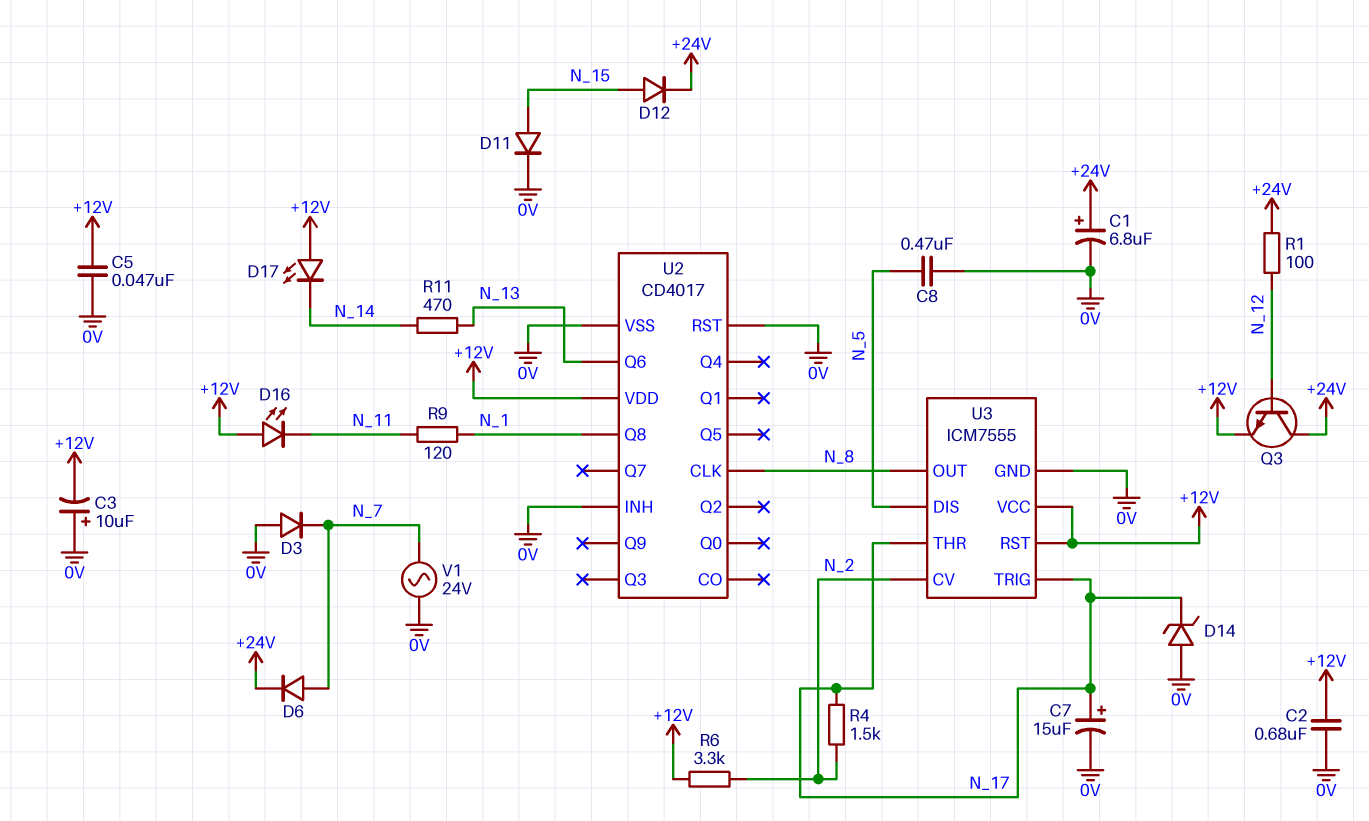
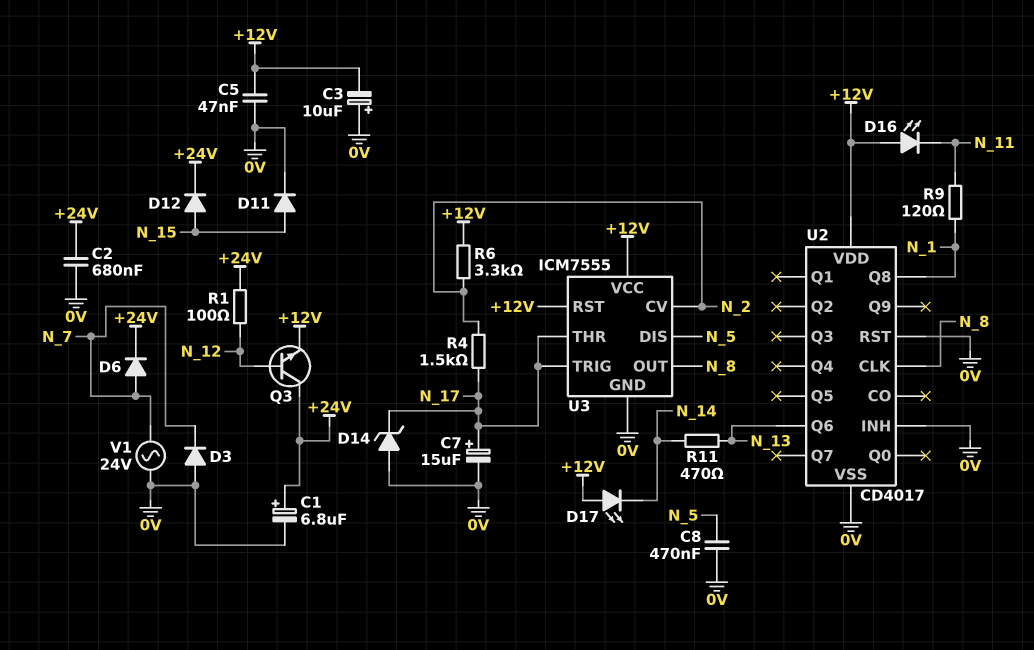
C2: 680nF (+12V, 0V) -> 680nF (+24V, 0V)

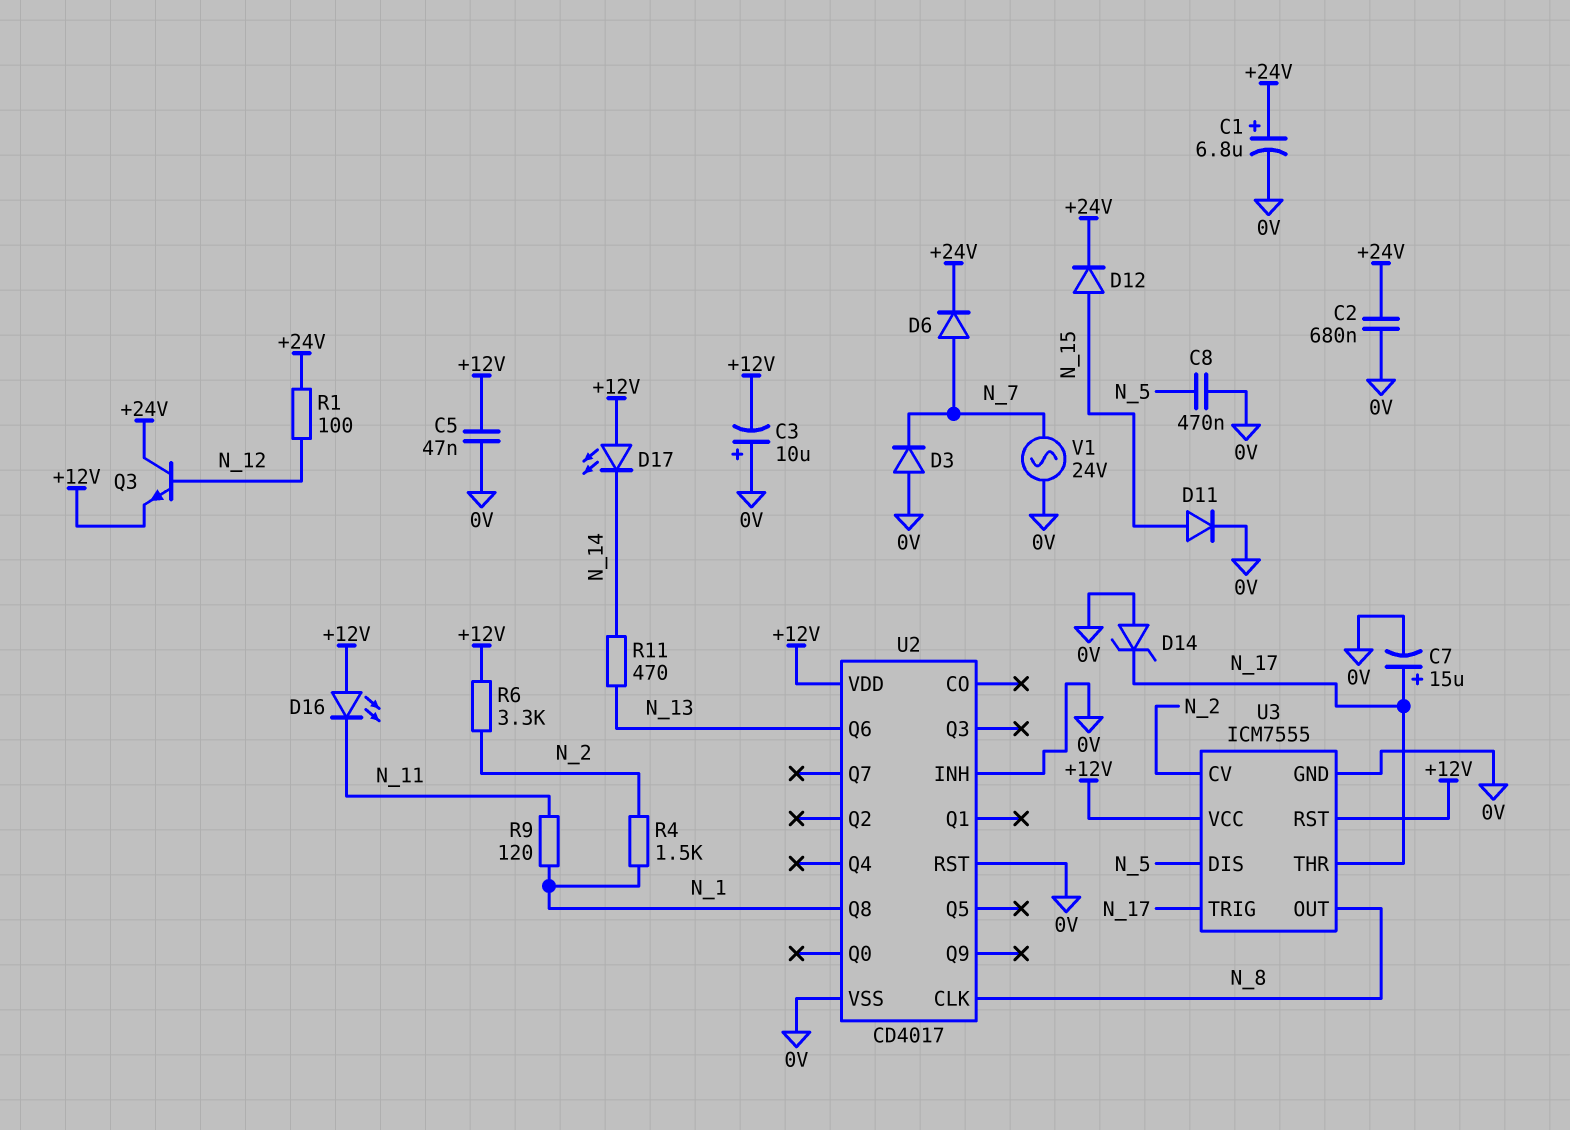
R4: 1.5k (N_2, N_17) -> 1.5k (N_1, N_2)

